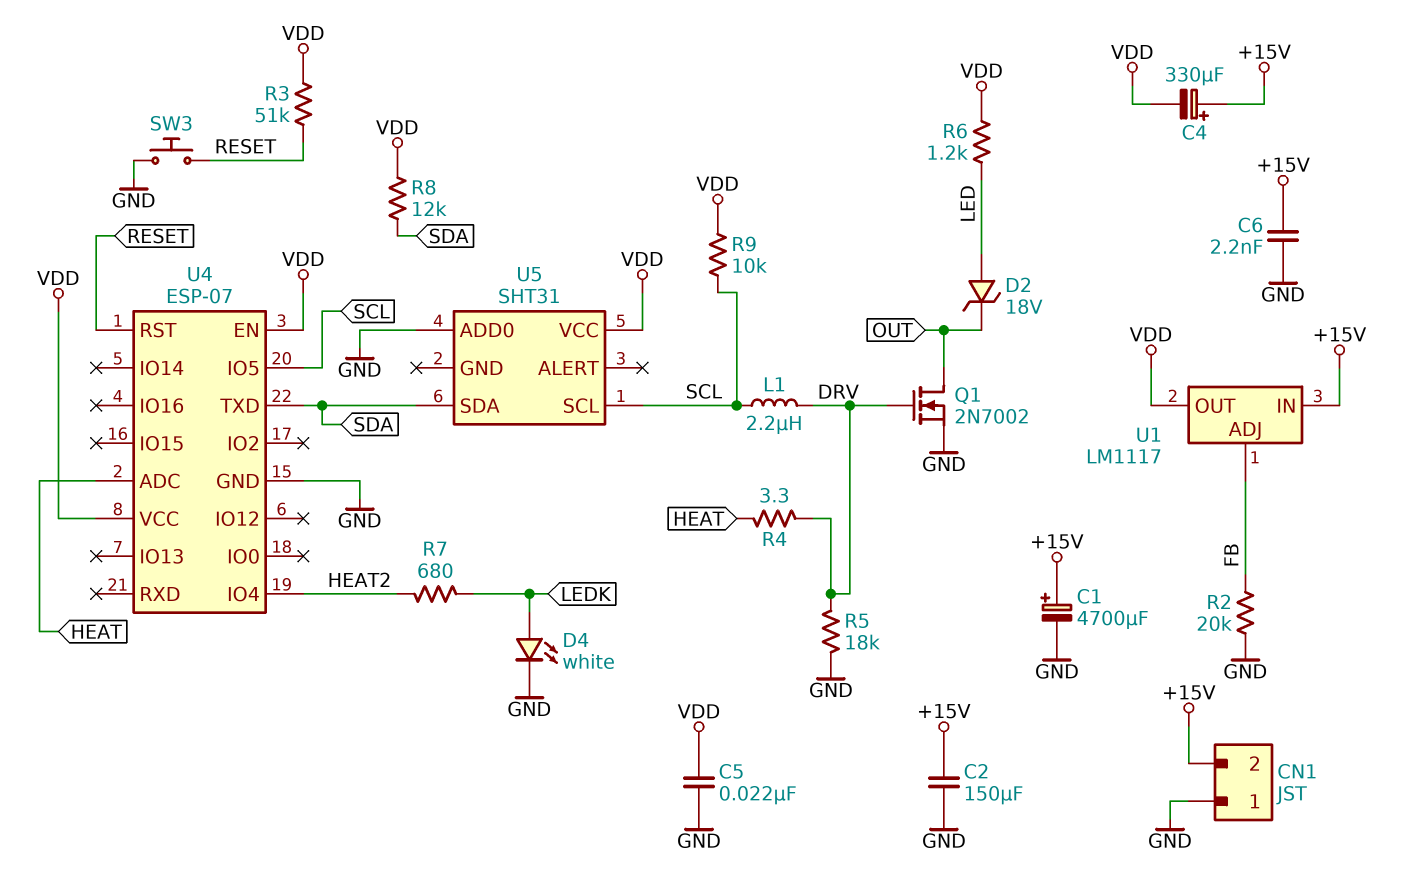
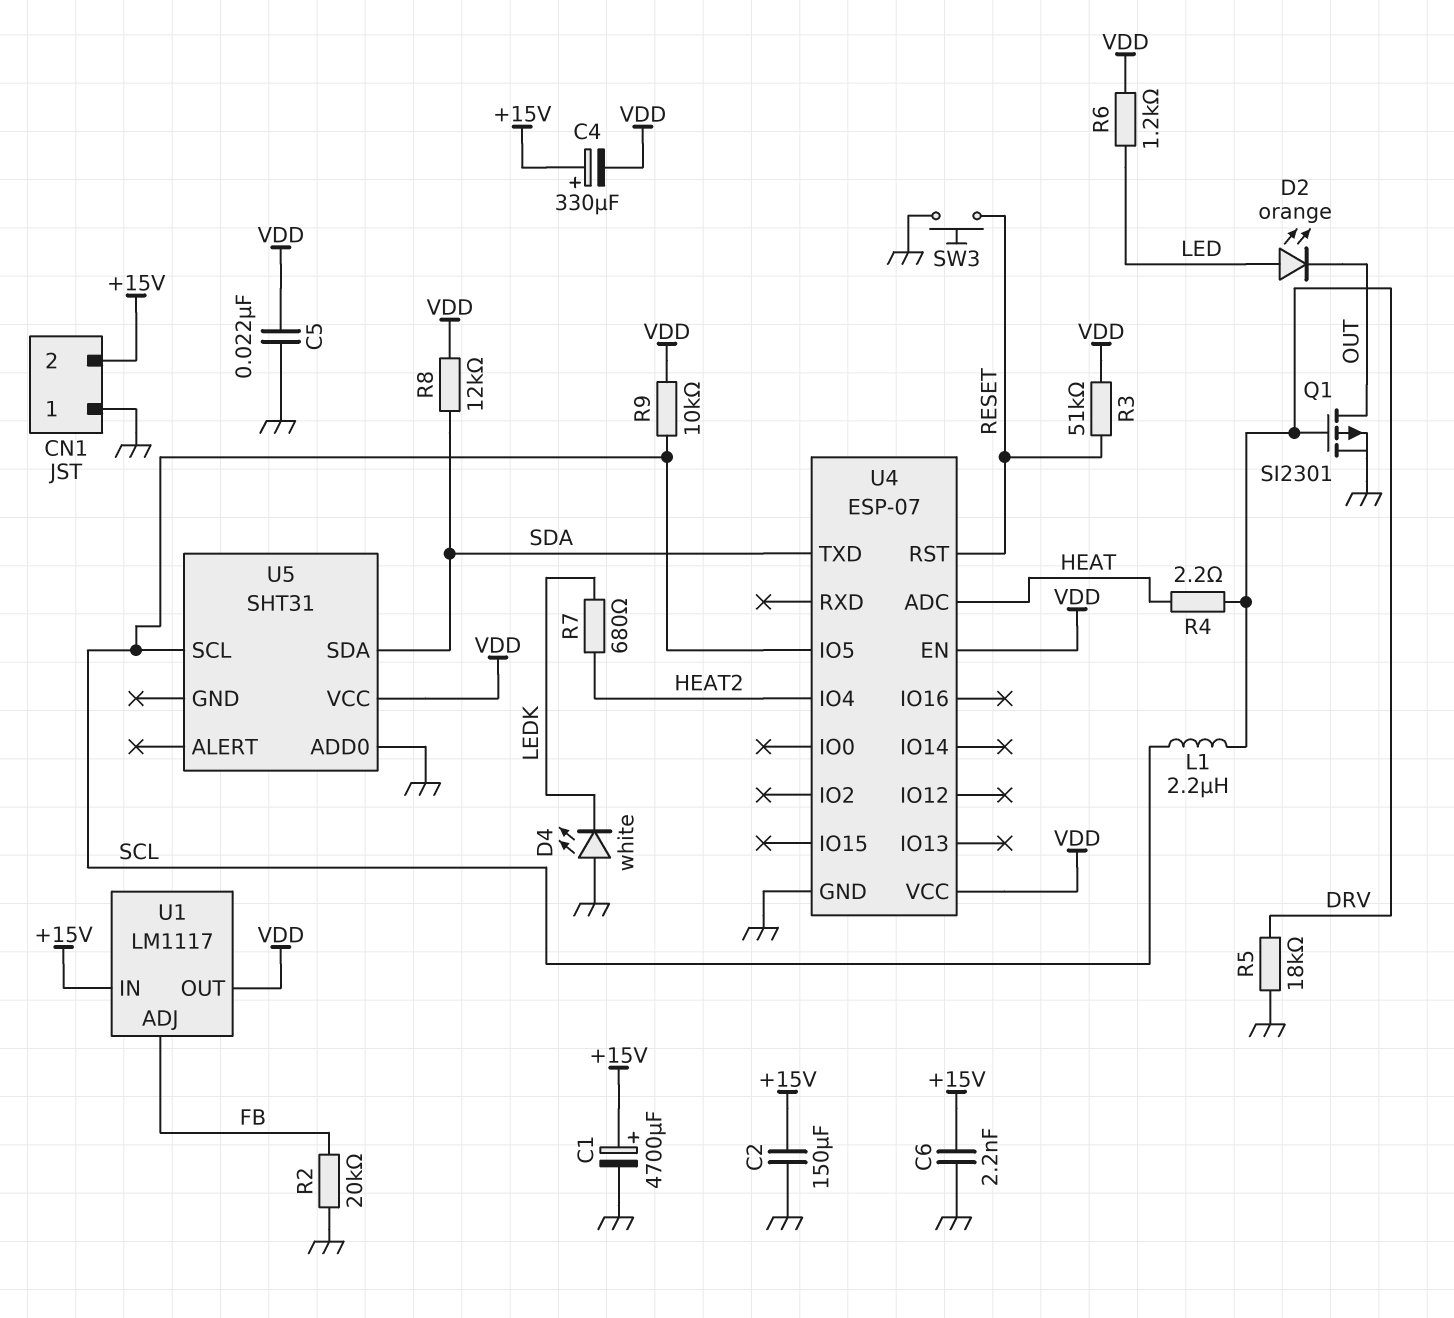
D2: zener 18V (A LED, K OUT) -> LED orange (A LED, K OUT)
D4: LED white (A LEDK, K GND) -> LED white (A GND, K LEDK)
Q1: NMOS 2N7002 (G DRV, D OUT, S GND) -> PMOS SI2301 (G DRV, D OUT, S GND)
R4: 3.3 (DRV, HEAT) -> 2.2 (DRV, HEAT)

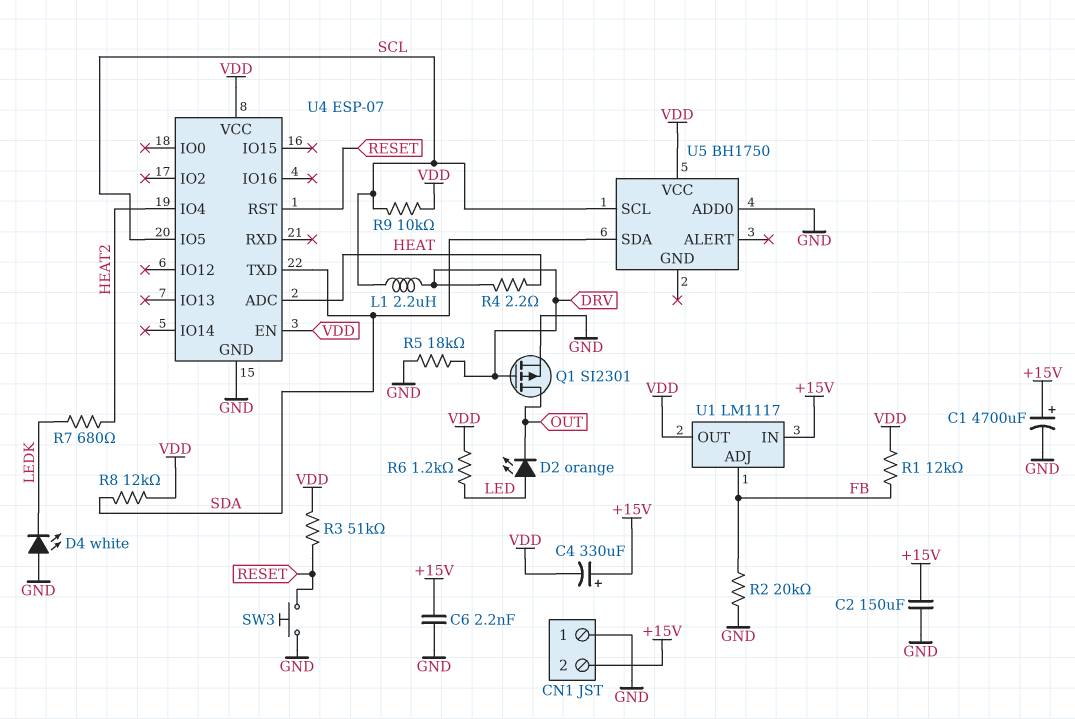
C5: 22nF (GND, VDD) -> none
R1: none -> 12k (FB, VDD)
U5: SHT31 -> BH1750

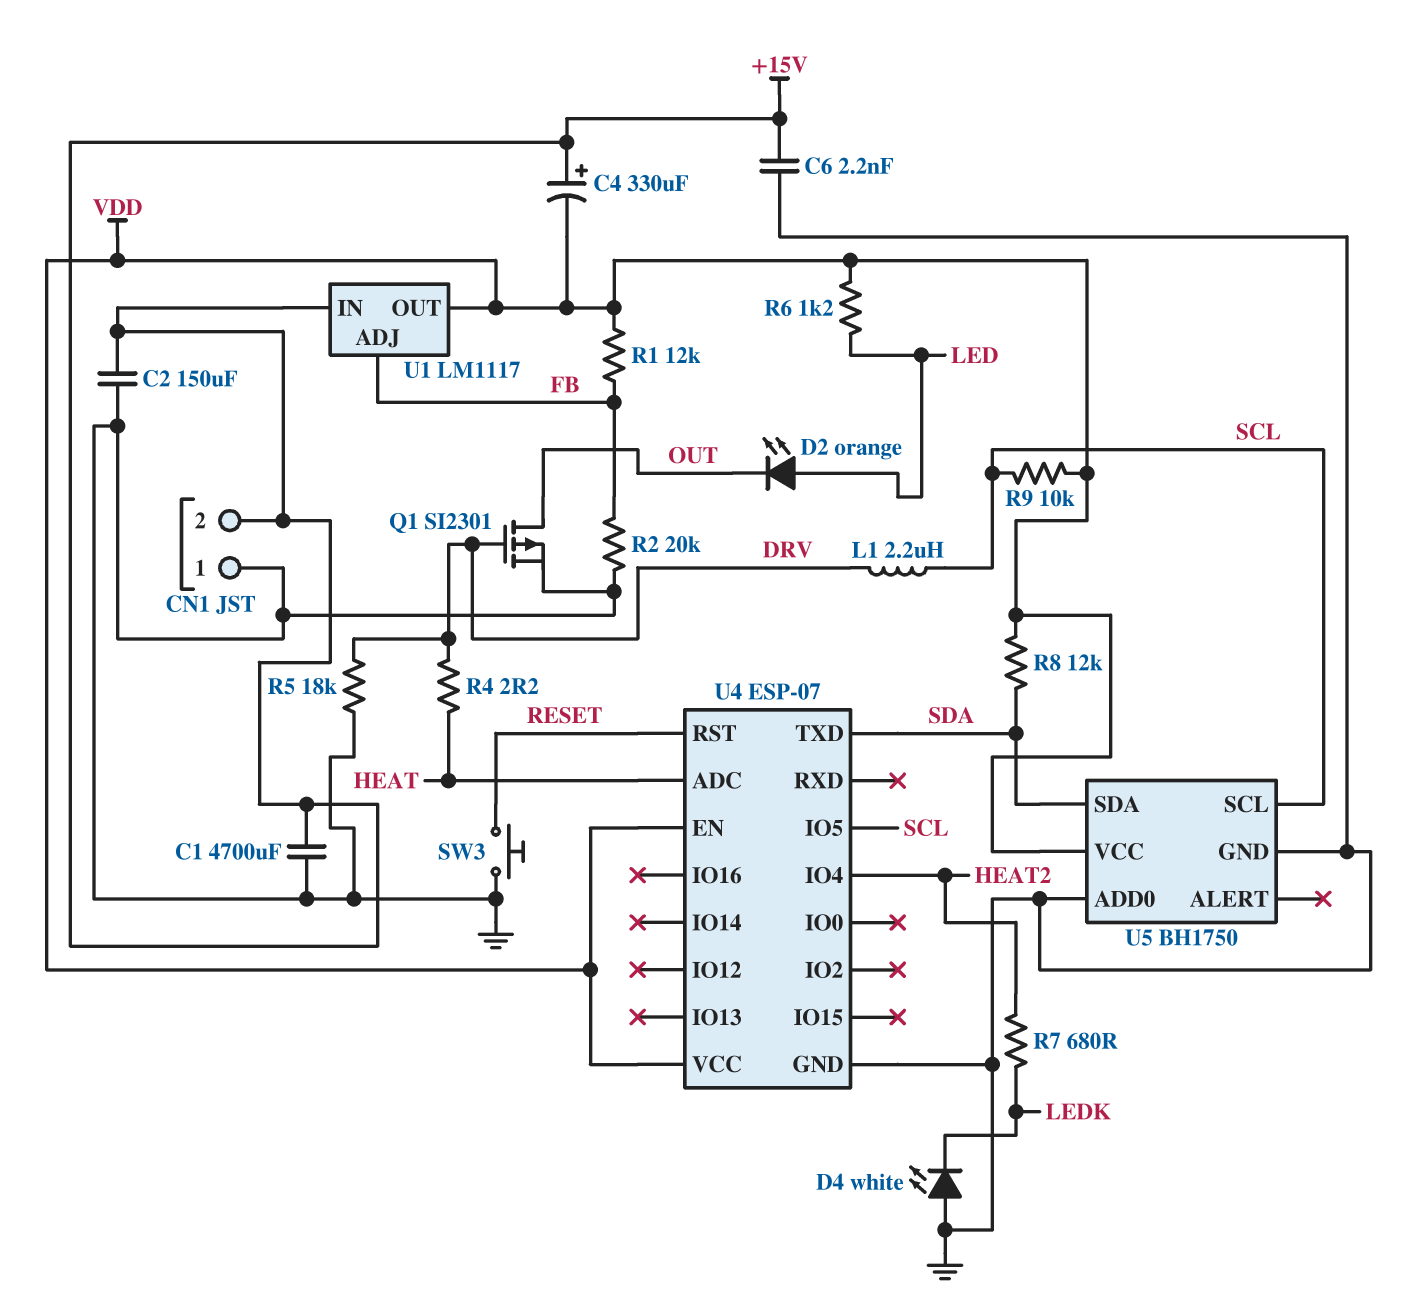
C1: 4700uF (plus +15V, minus GND) -> 4700uF (+15V, GND)
R3: 51k (RESET, VDD) -> none
U5 pin GND: none -> GND

